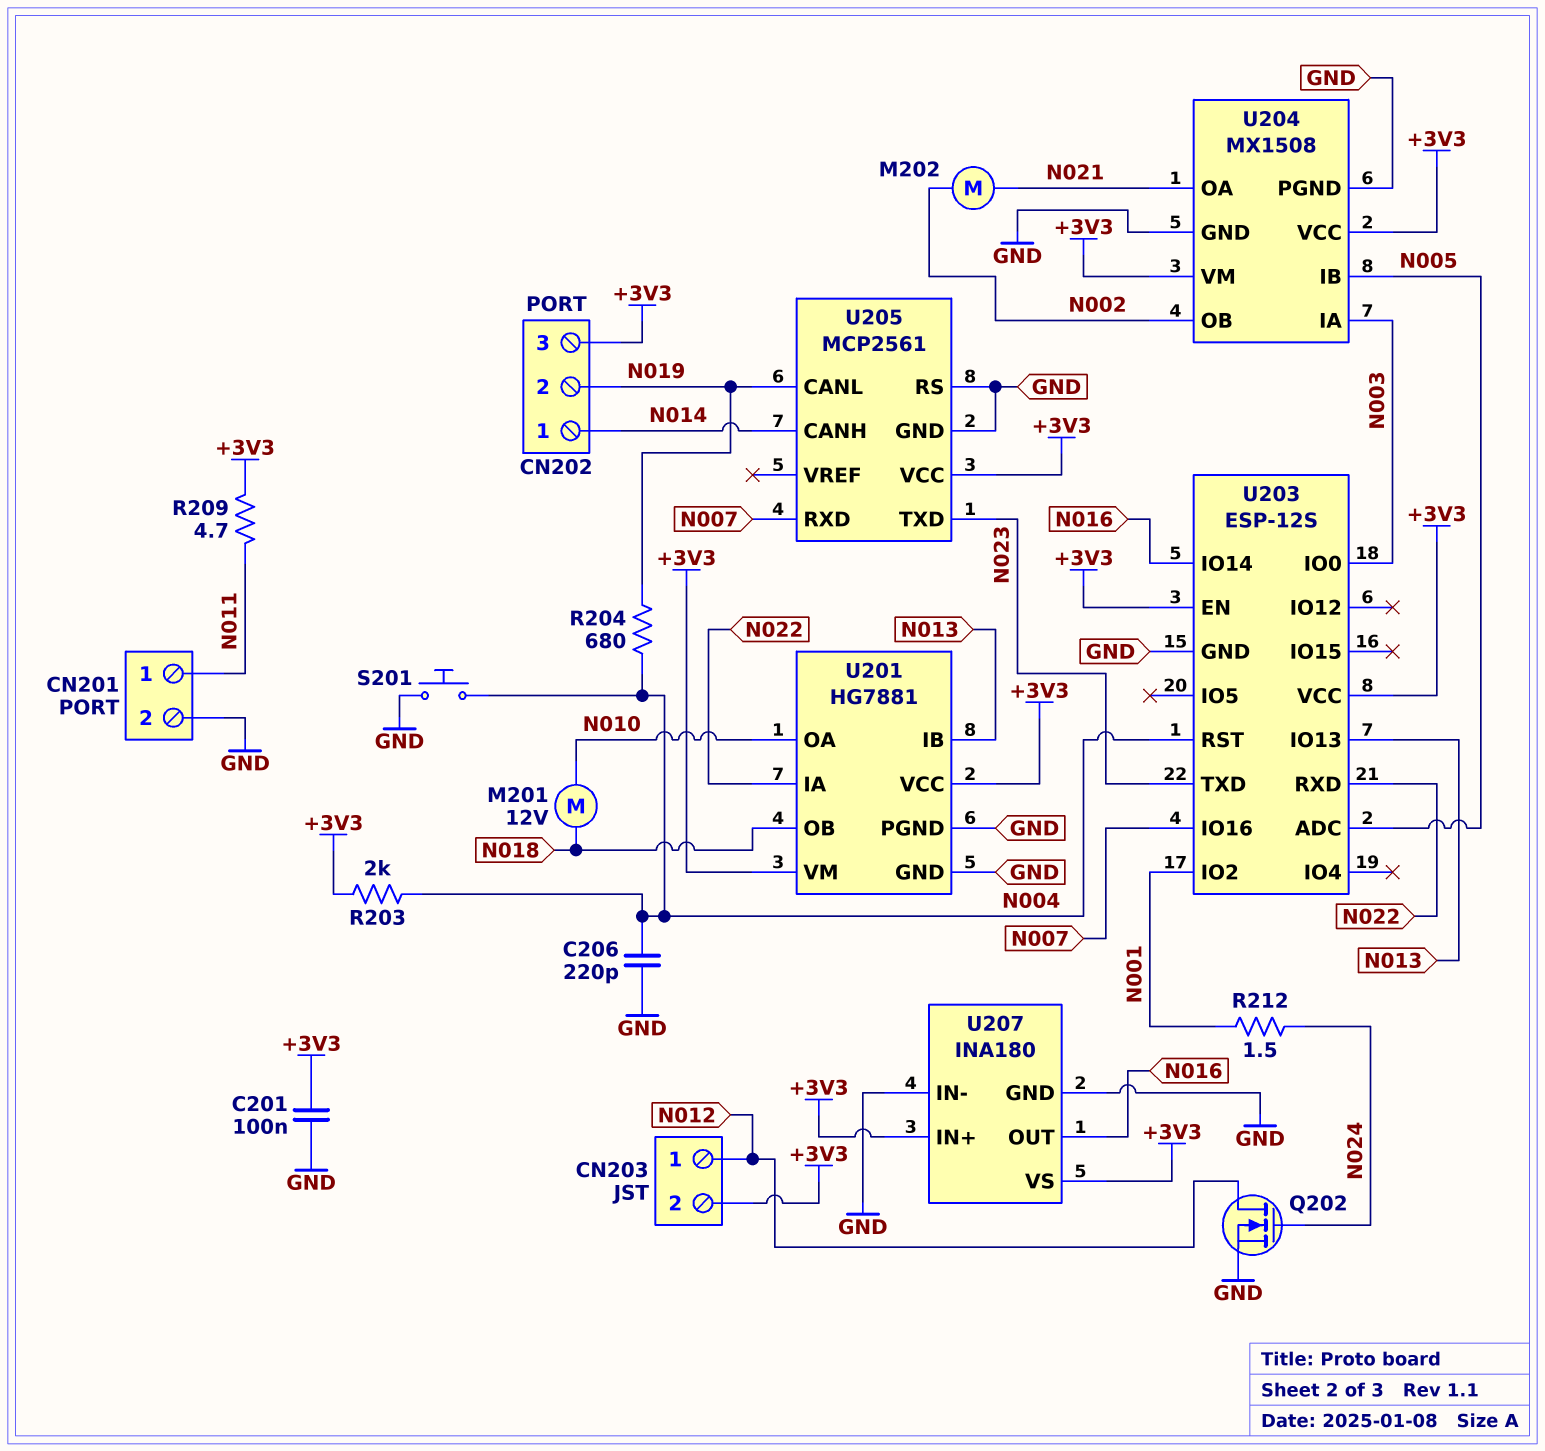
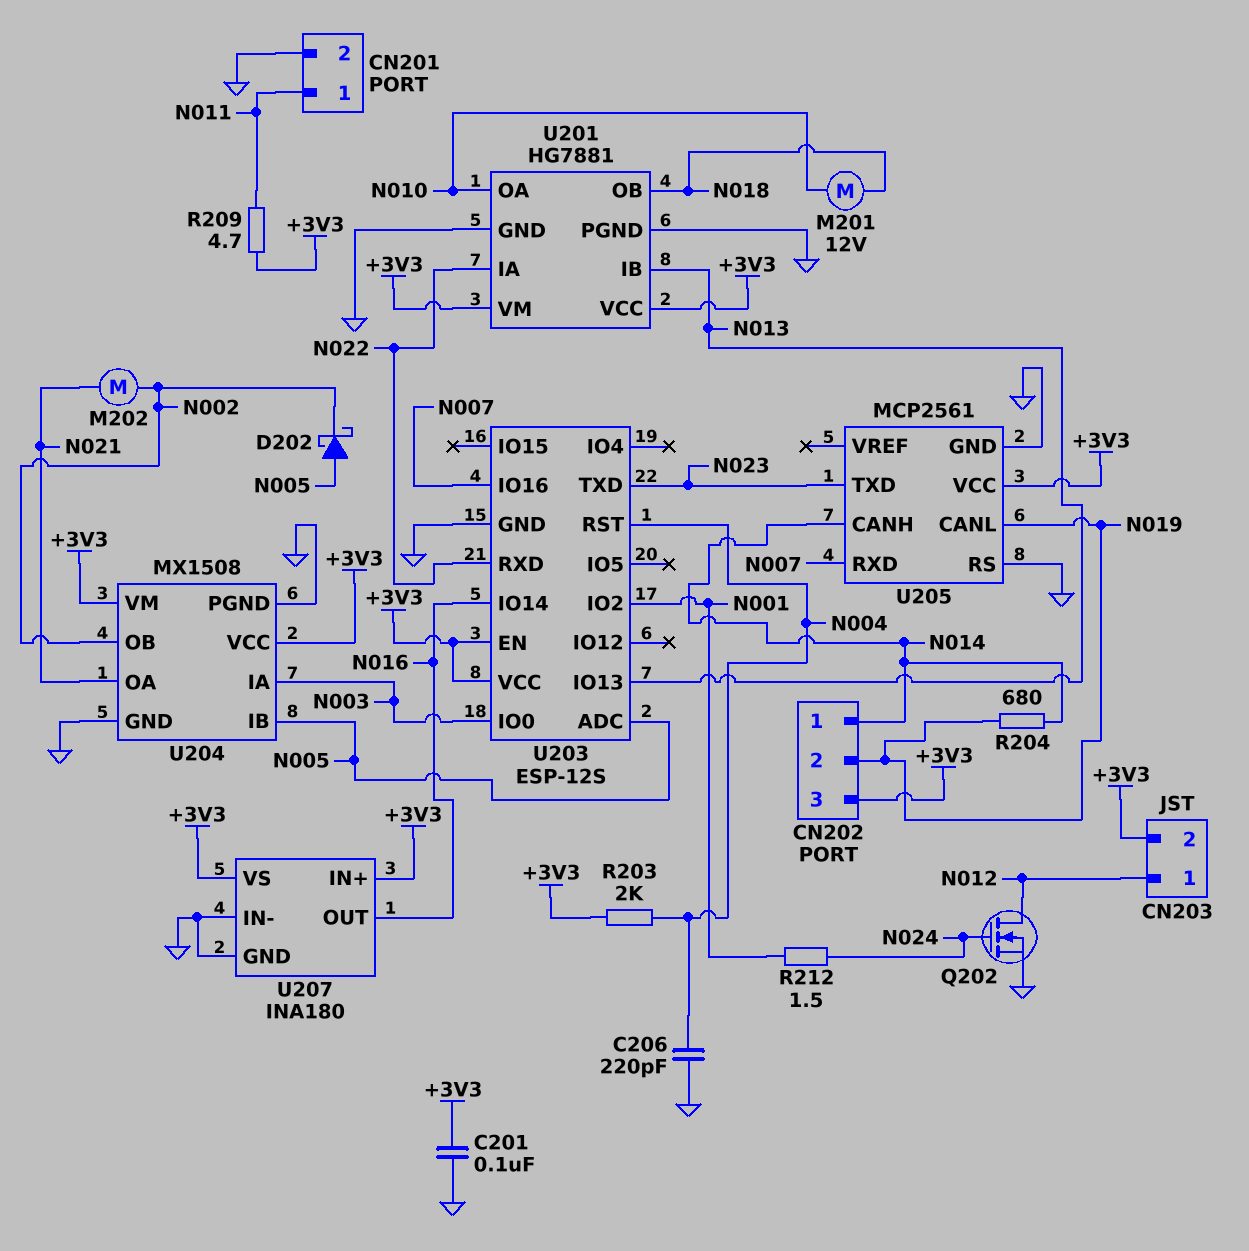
D202: none -> schottky (A N005, K N002)
R204: 680 (N004, N019) -> 680 (N014, N019)
S201: button (GND, N004) -> none

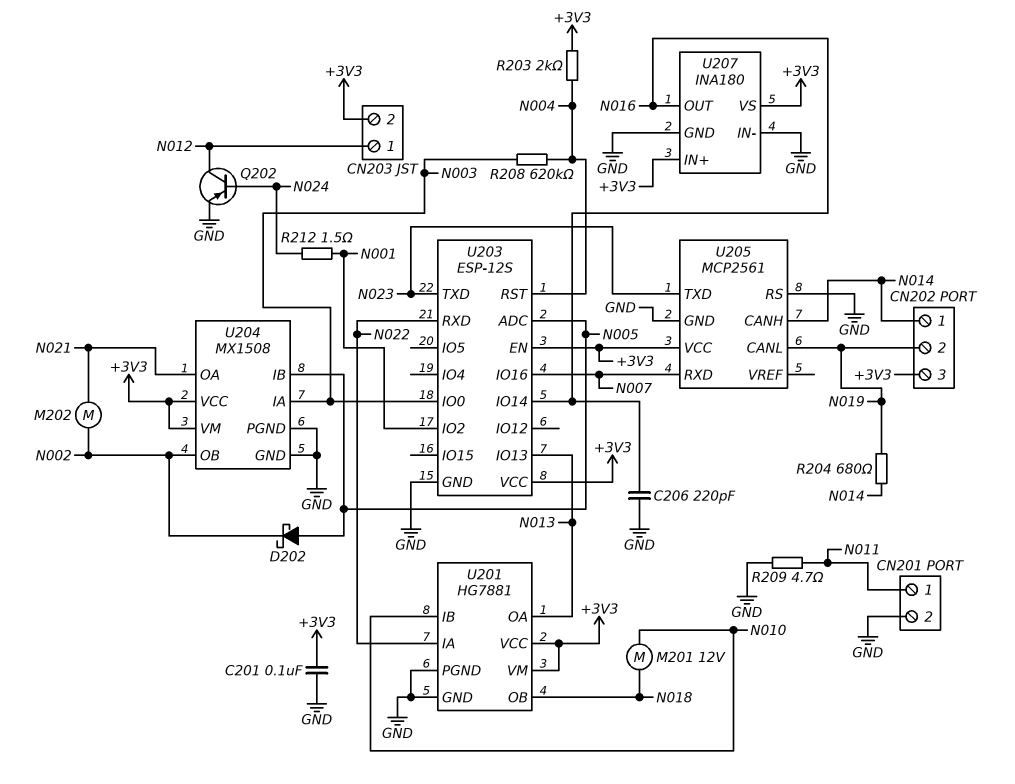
C206: 220pF (GND, N004) -> 220pF (GND, N016)
Q202: NMOS (G N024, D N012, S GND) -> PNP (B N024, C N012, E GND)
R208: none -> 620k (N003, N004)
R209: 4.7 (+3V3, N011) -> 4.7 (GND, N011)
U201 pin IB: N013 -> N010
U201 pin OA: N010 -> N013

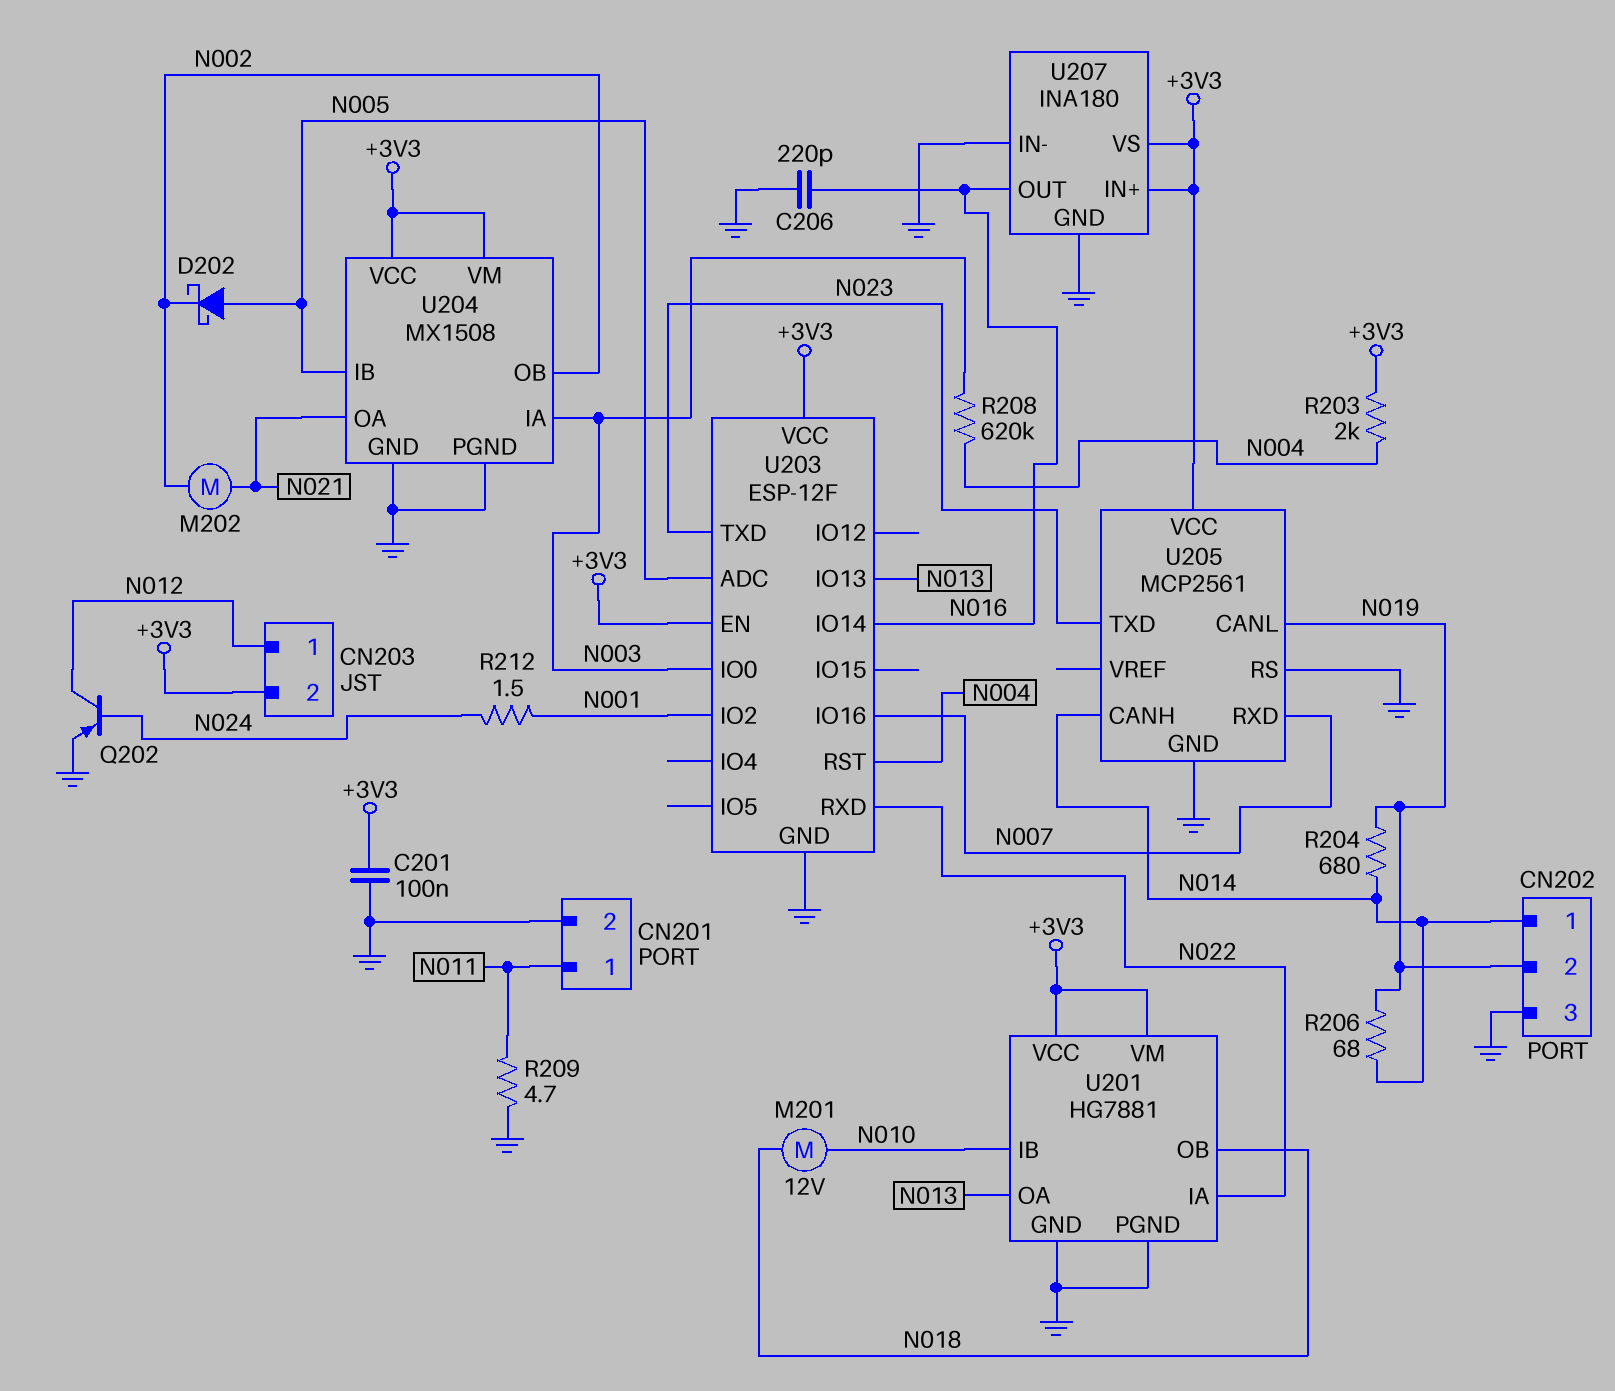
CN202 pin 3: +3V3 -> GND
R206: none -> 68 (N014, N019)
U203: ESP-12S -> ESP-12F

